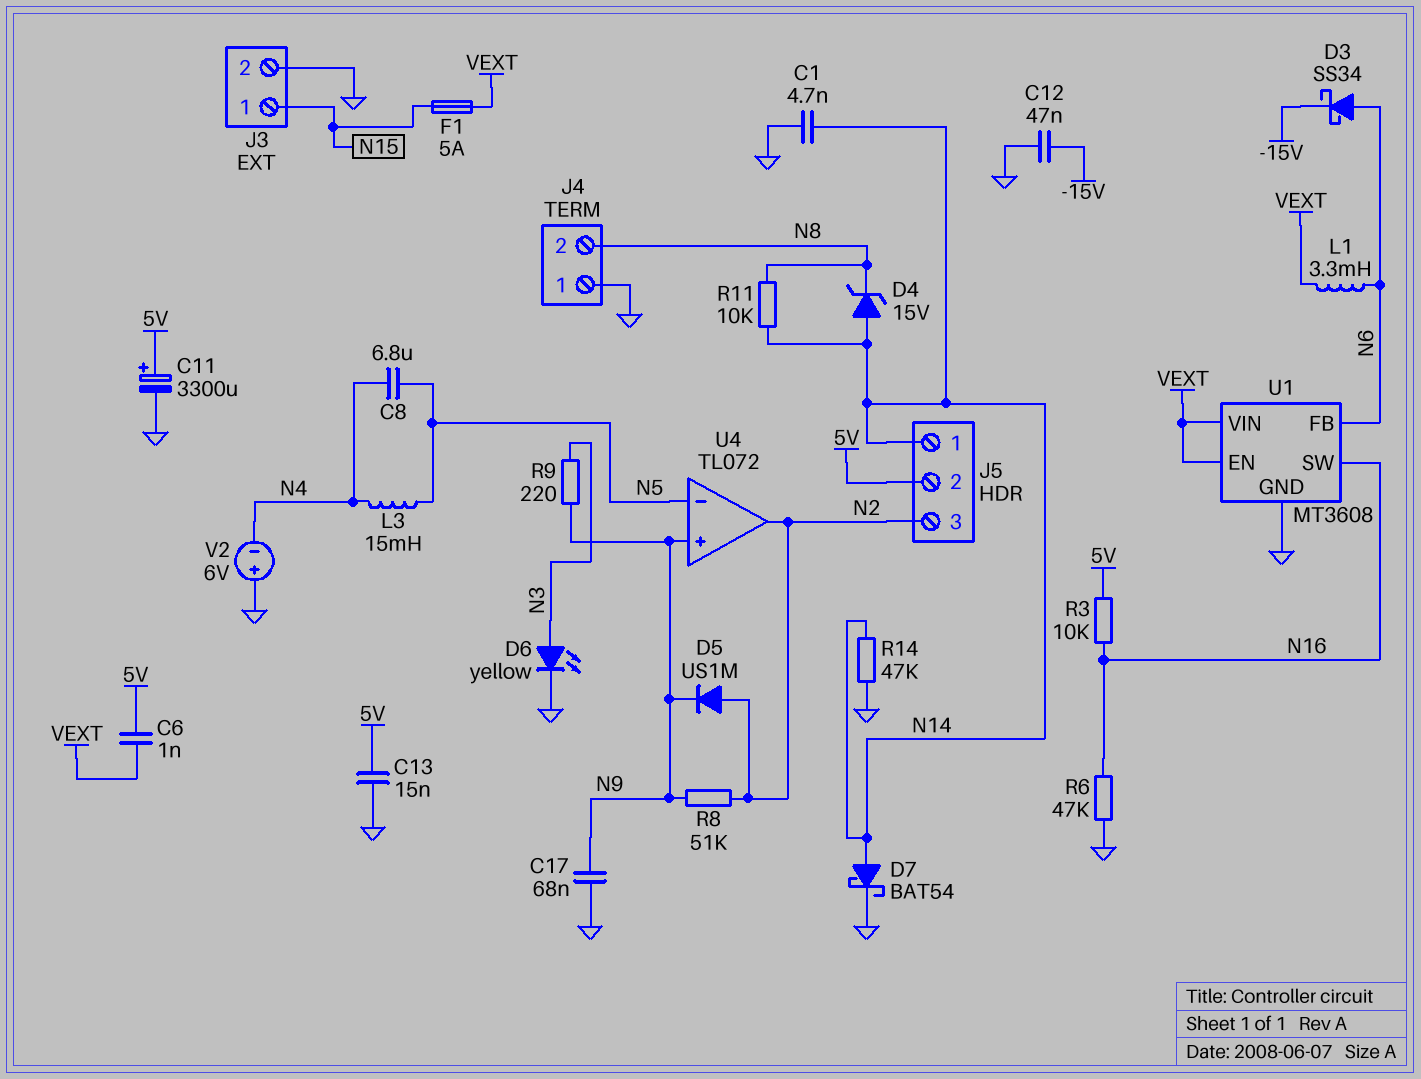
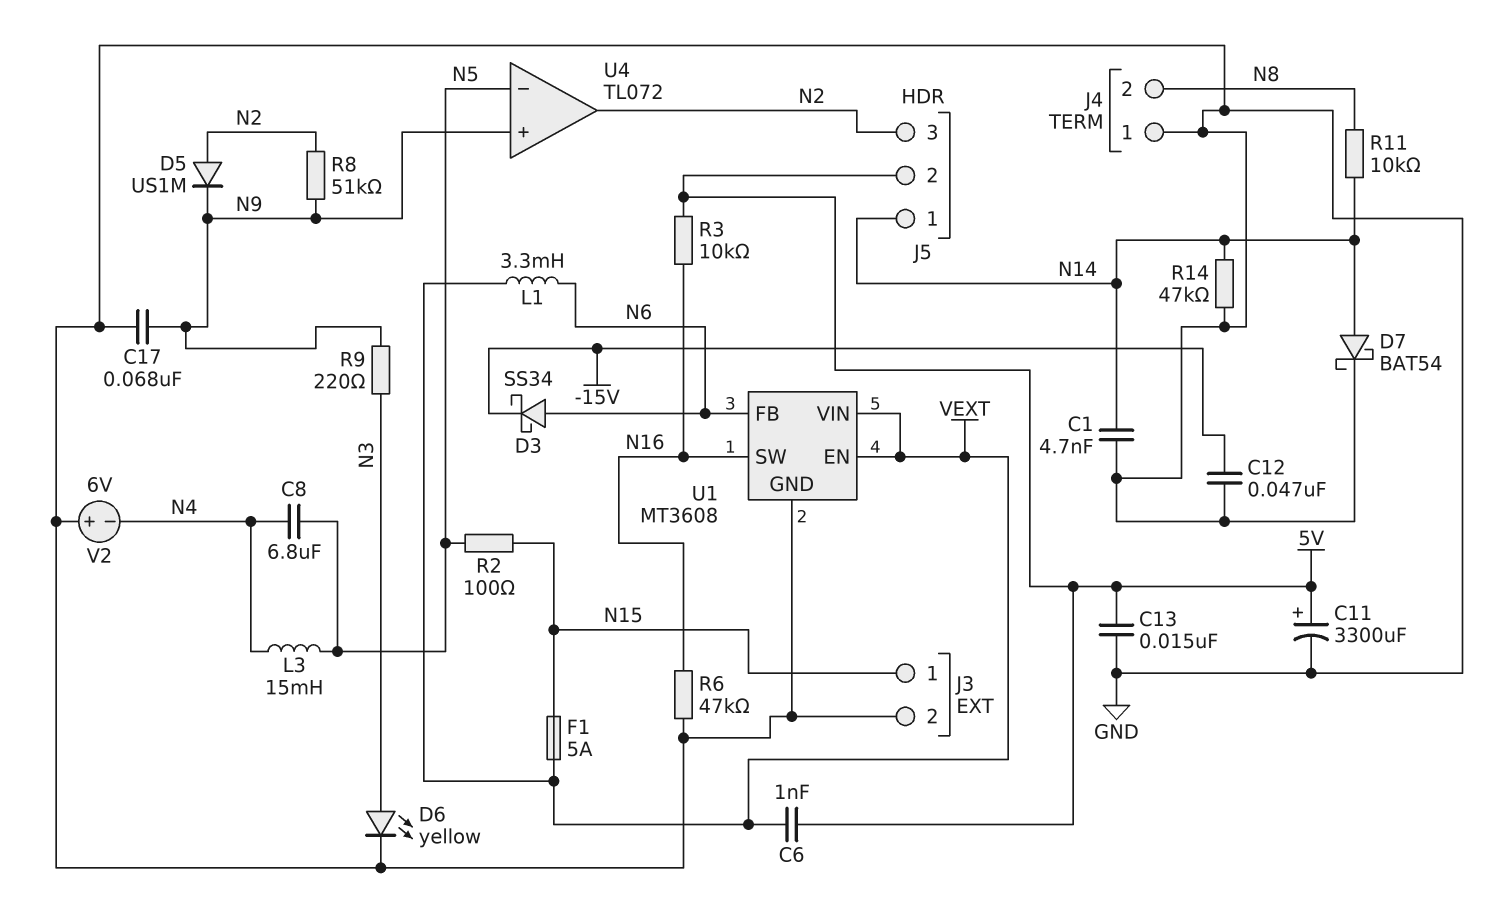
D4: zener 15V (A N14, K N8) -> none
R2: none -> 100 (N5, N15)

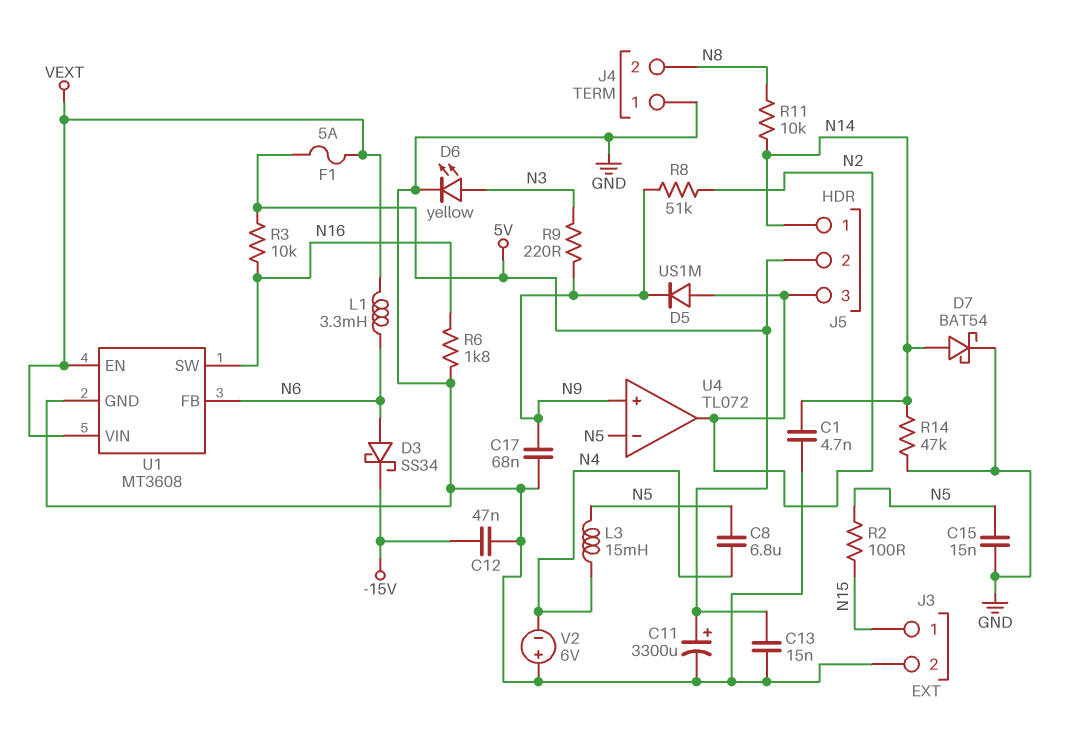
C6: 1nF (5V, VEXT) -> none
C15: none -> 15nF (GND, N5)
F1: 5A (N15, VEXT) -> 5A (5V, VEXT)
R6: 47k (GND, N16) -> 1.8k (GND, N16)

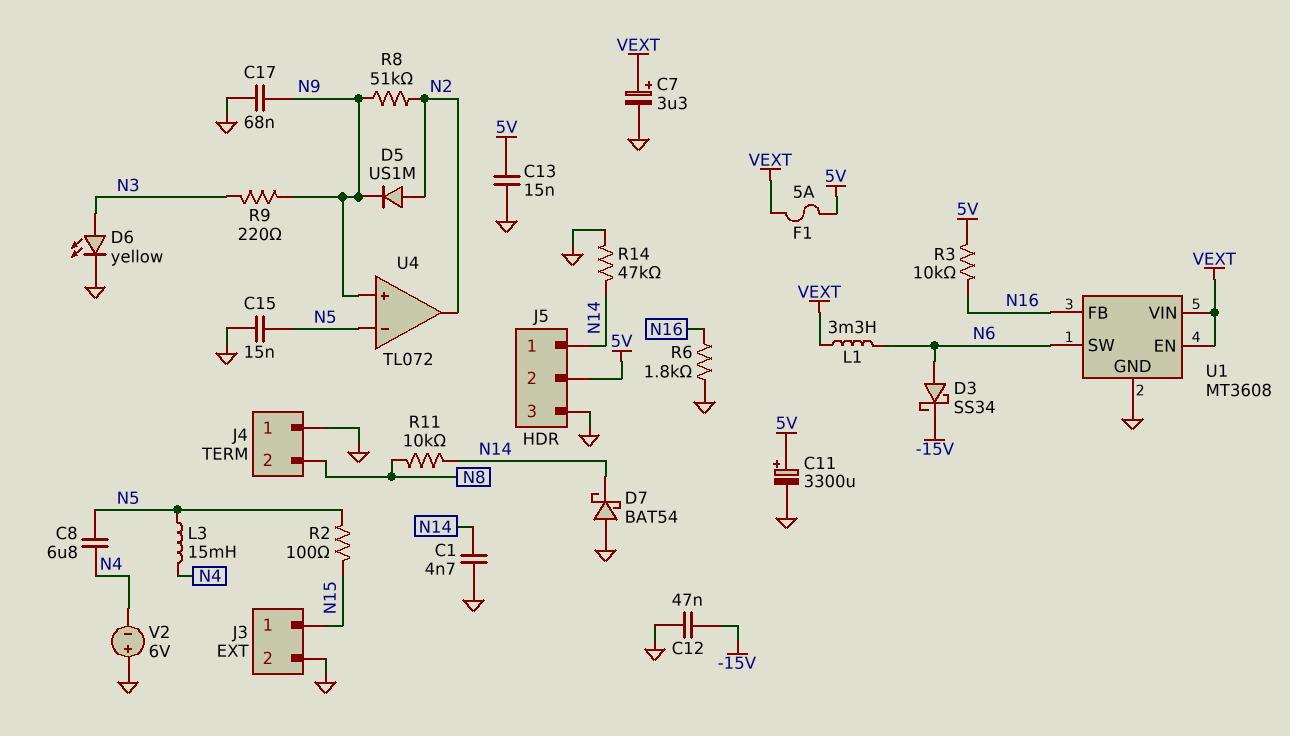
C7: none -> 3.3uF (plus VEXT, minus GND)
D7: schottky BAT54 (A N14, K GND) -> schottky BAT54 (A GND, K N14)
J5 pin 3: N2 -> GND
U1 pin FB: N6 -> N16
U1 pin SW: N16 -> N6

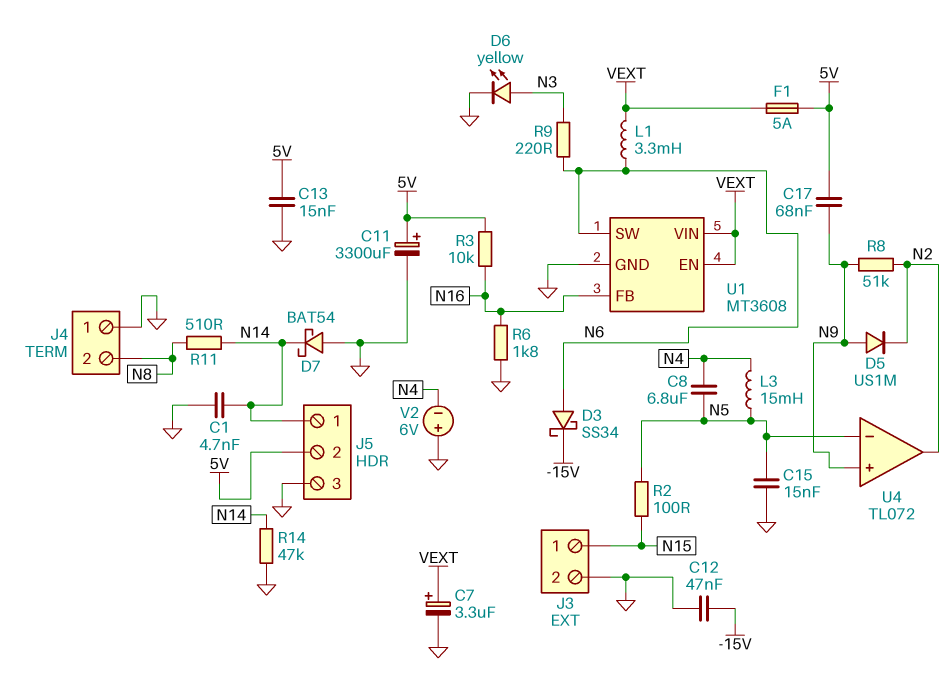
C17: 68nF (GND, N9) -> 68nF (5V, N9)
D5: diode US1M (A N2, K N9) -> diode US1M (A N9, K N2)
R9: 220 (N3, N9) -> 220 (N3, N6)
R11: 10k (N8, N14) -> 510 (N8, N14)

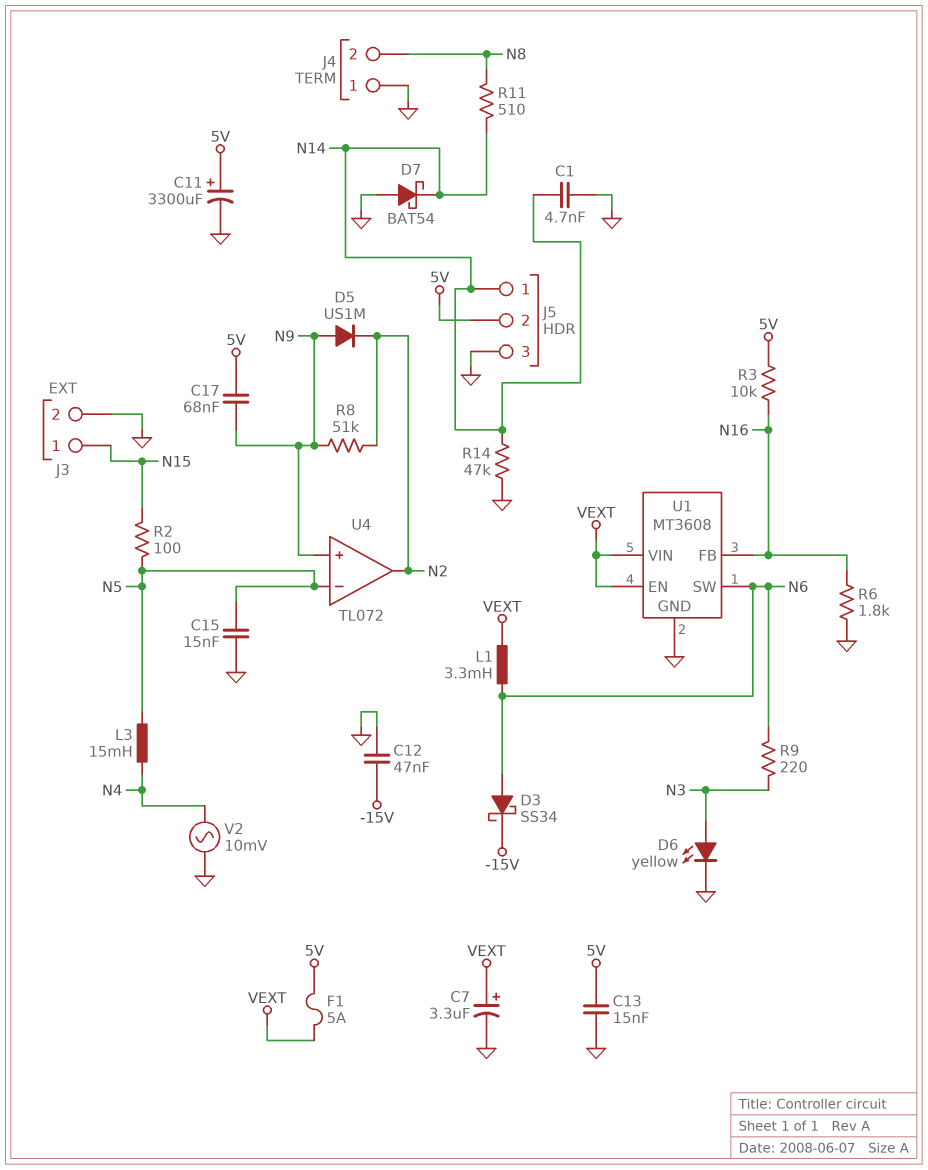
C8: 6.8uF (N4, N5) -> none
V2: 6V (plus GND, minus N4) -> AC 10mV (GND, N4)

